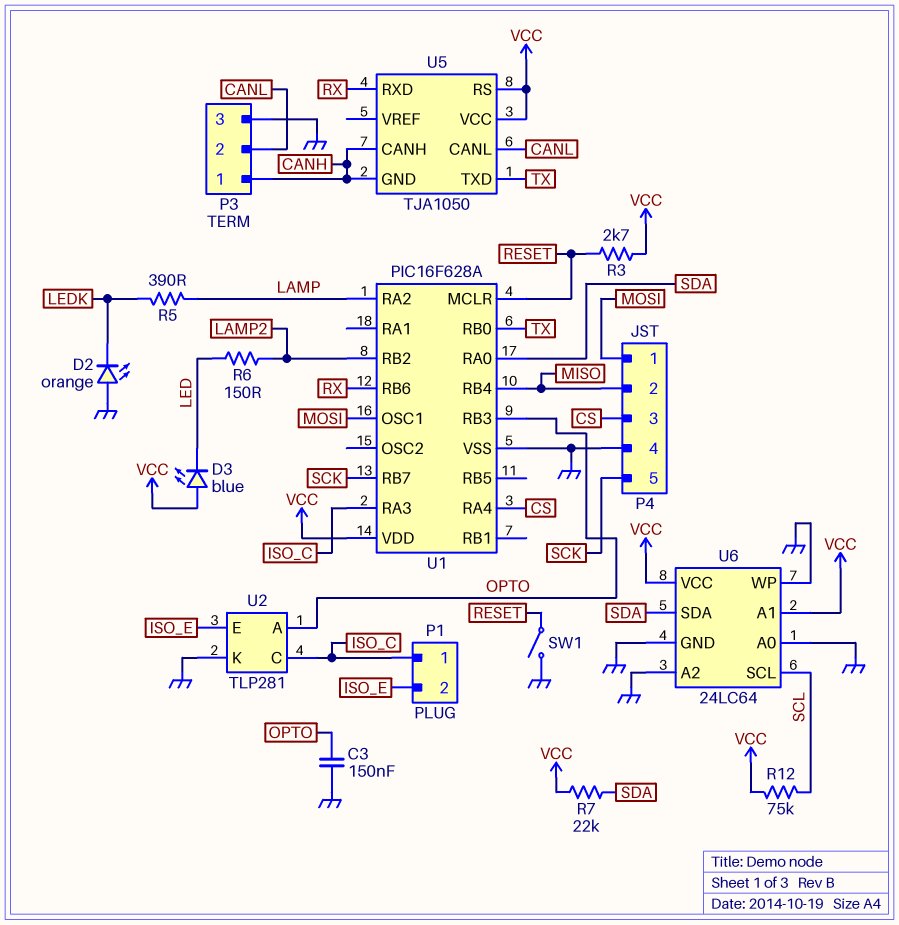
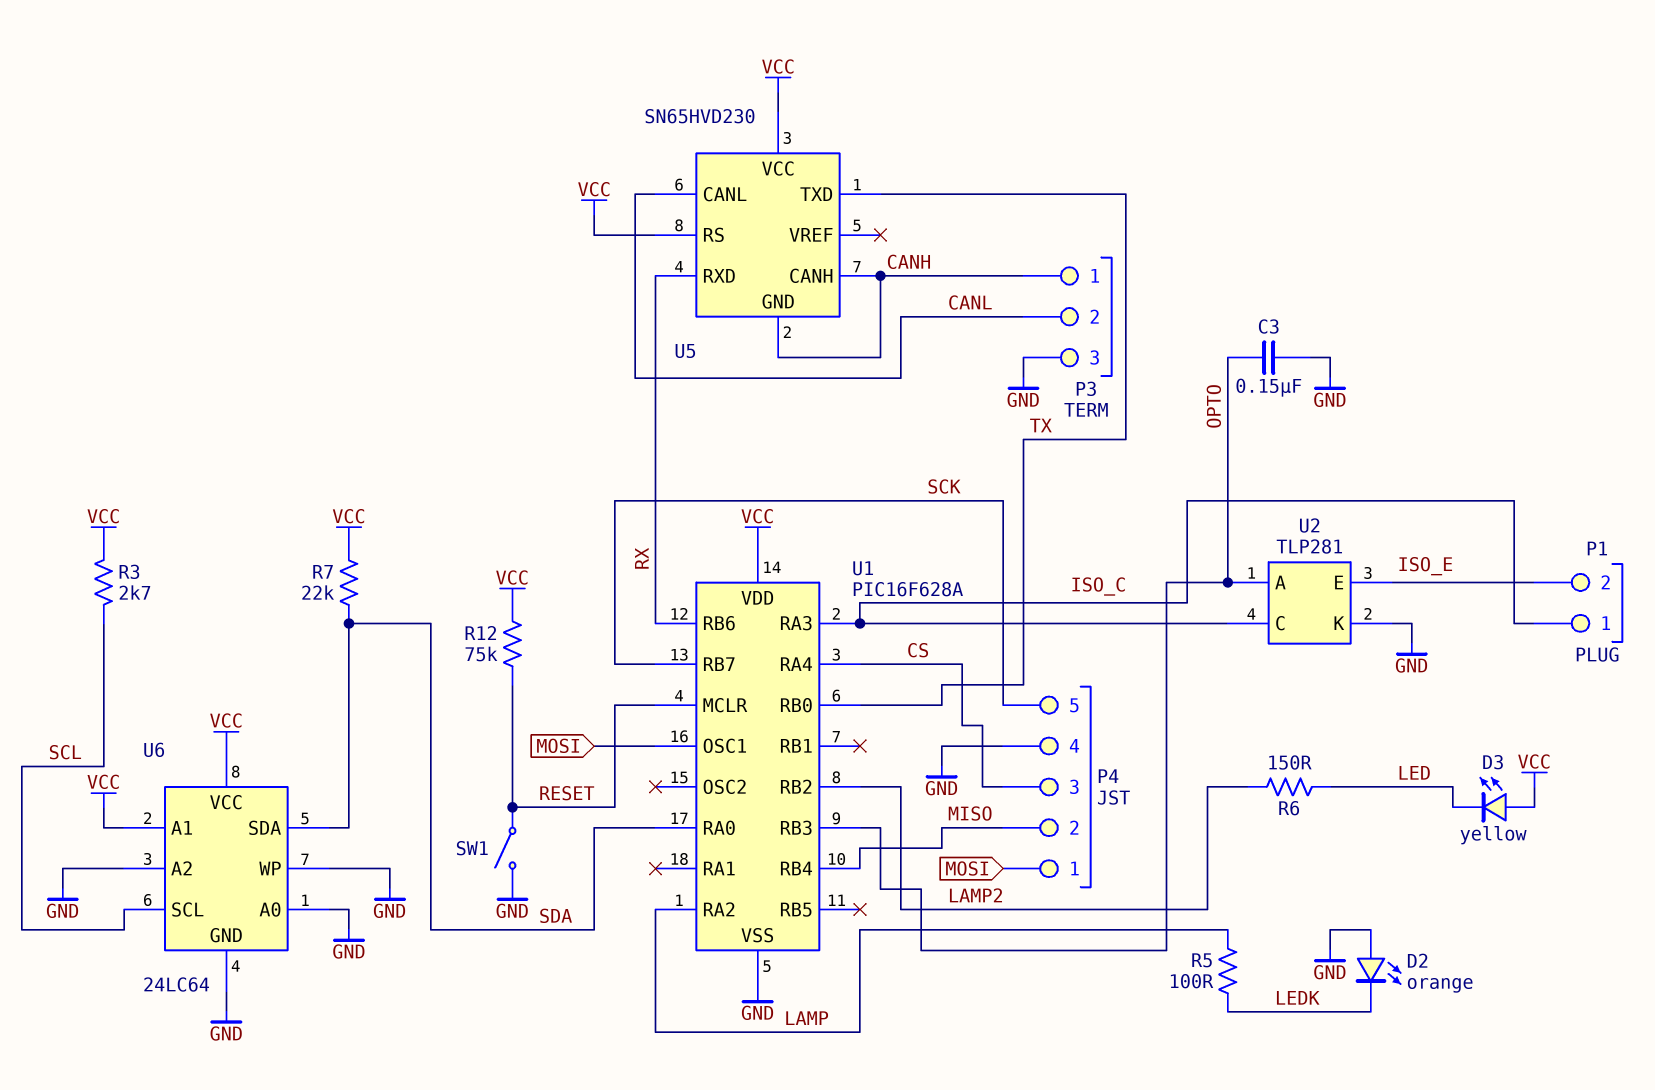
D3: LED blue (A VCC, K LED) -> LED yellow (A VCC, K LED)
R3: 2.7k (RESET, VCC) -> 2.7k (SCL, VCC)
R5: 390 (LAMP, LEDK) -> 100 (LAMP, LEDK)
R12: 75k (SCL, VCC) -> 75k (RESET, VCC)
U5: TJA1050 -> SN65HVD230

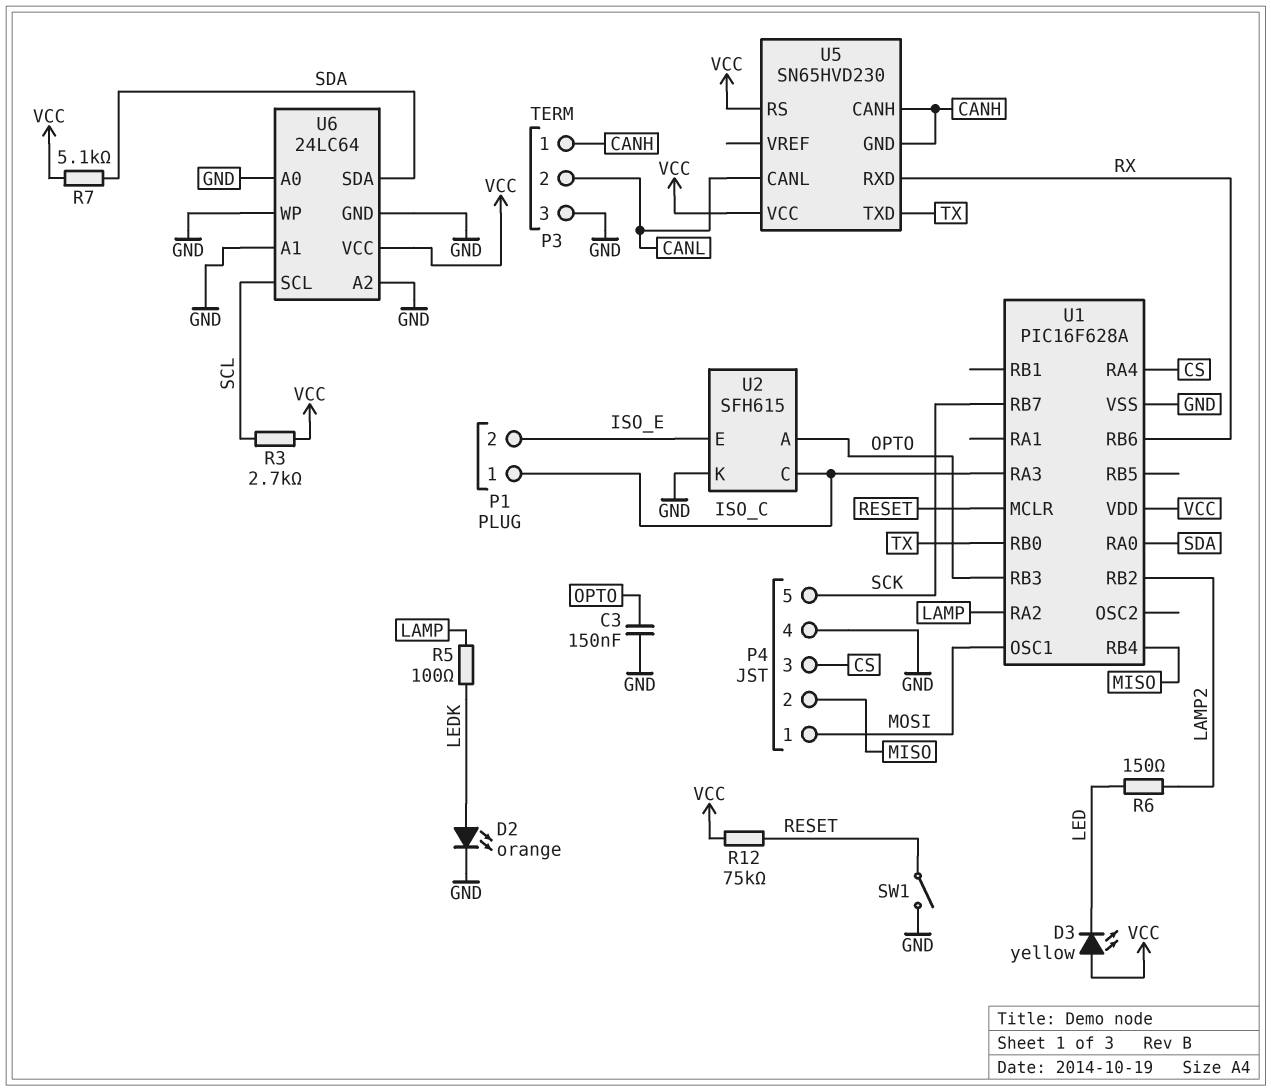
D2: LED orange (A GND, K LEDK) -> LED orange (A LEDK, K GND)
R7: 22k (SDA, VCC) -> 5.1k (SDA, VCC)
U2: TLP281 -> SFH615
U6 pin A1: VCC -> GND

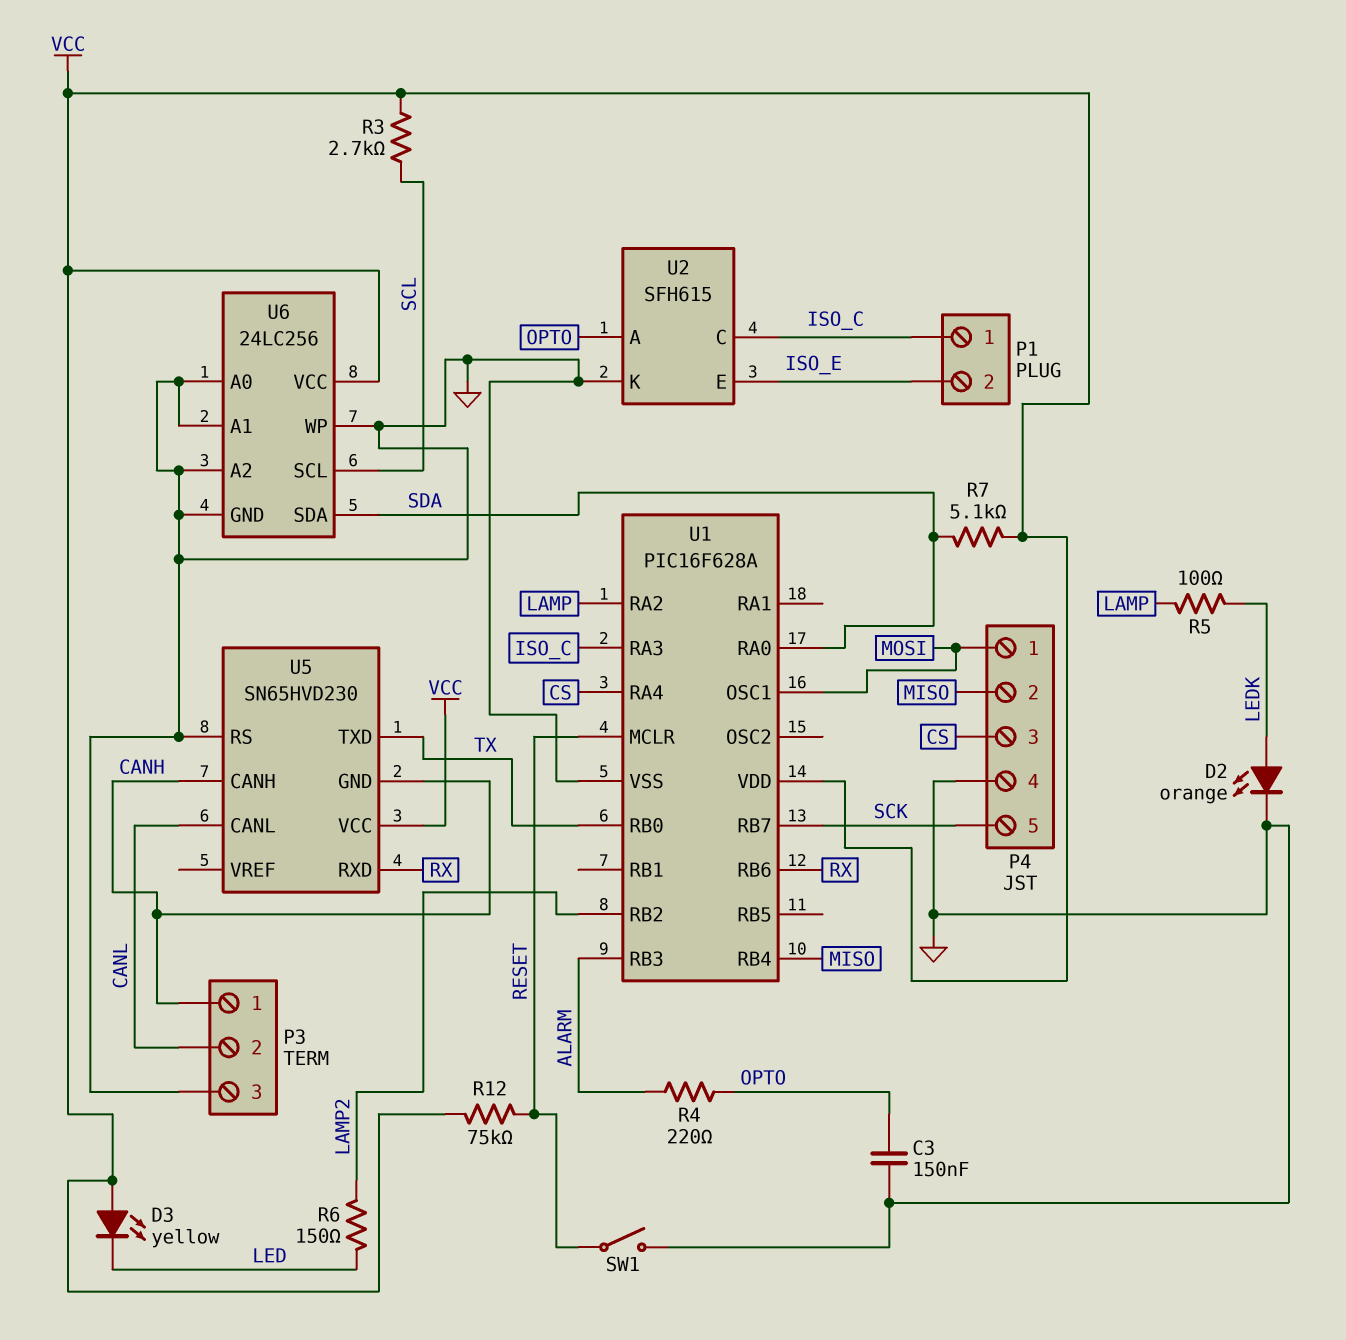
R4: none -> 220 (ALARM, OPTO)
U1 pin RB3: OPTO -> ALARM
U5 pin RS: VCC -> GND
U6: 24LC64 -> 24LC256

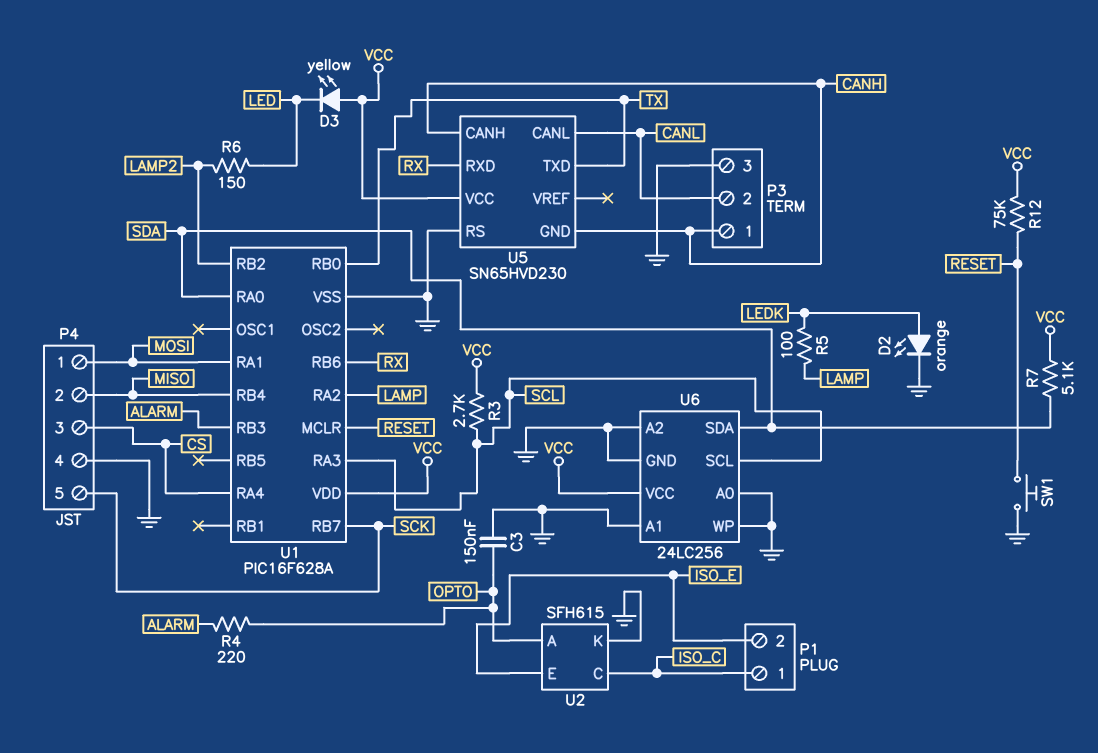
SW1: switch (GND, RESET) -> button (GND, RESET)
U1 pin OSC1: MOSI -> none
U1 pin RA1: none -> MOSI
U1 pin RA3: ISO_C -> SCL

